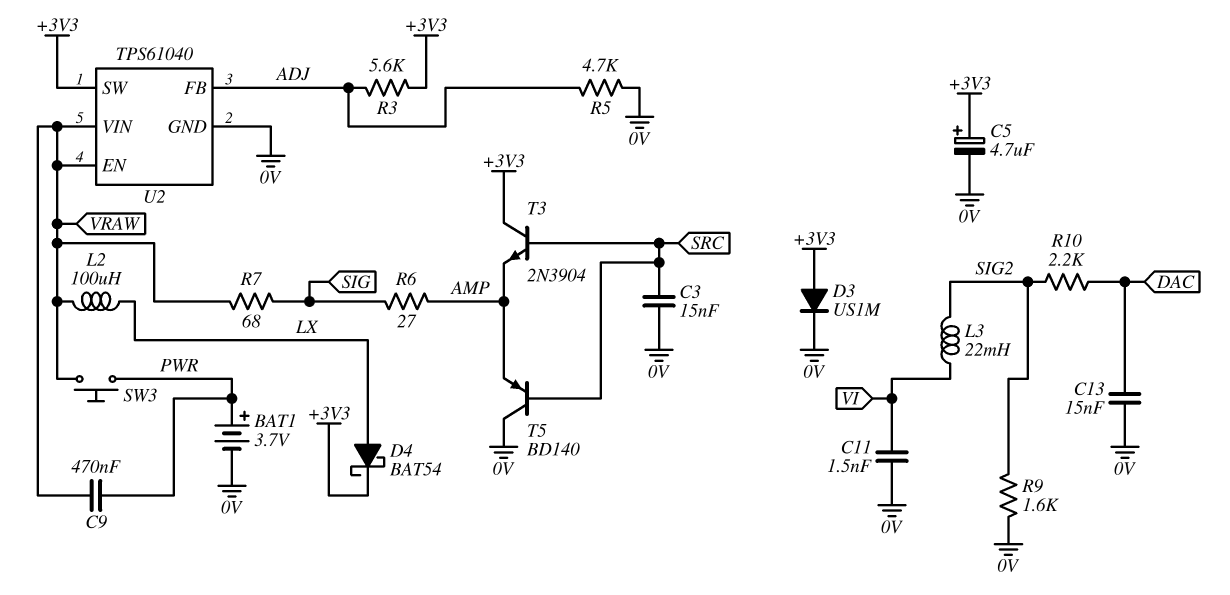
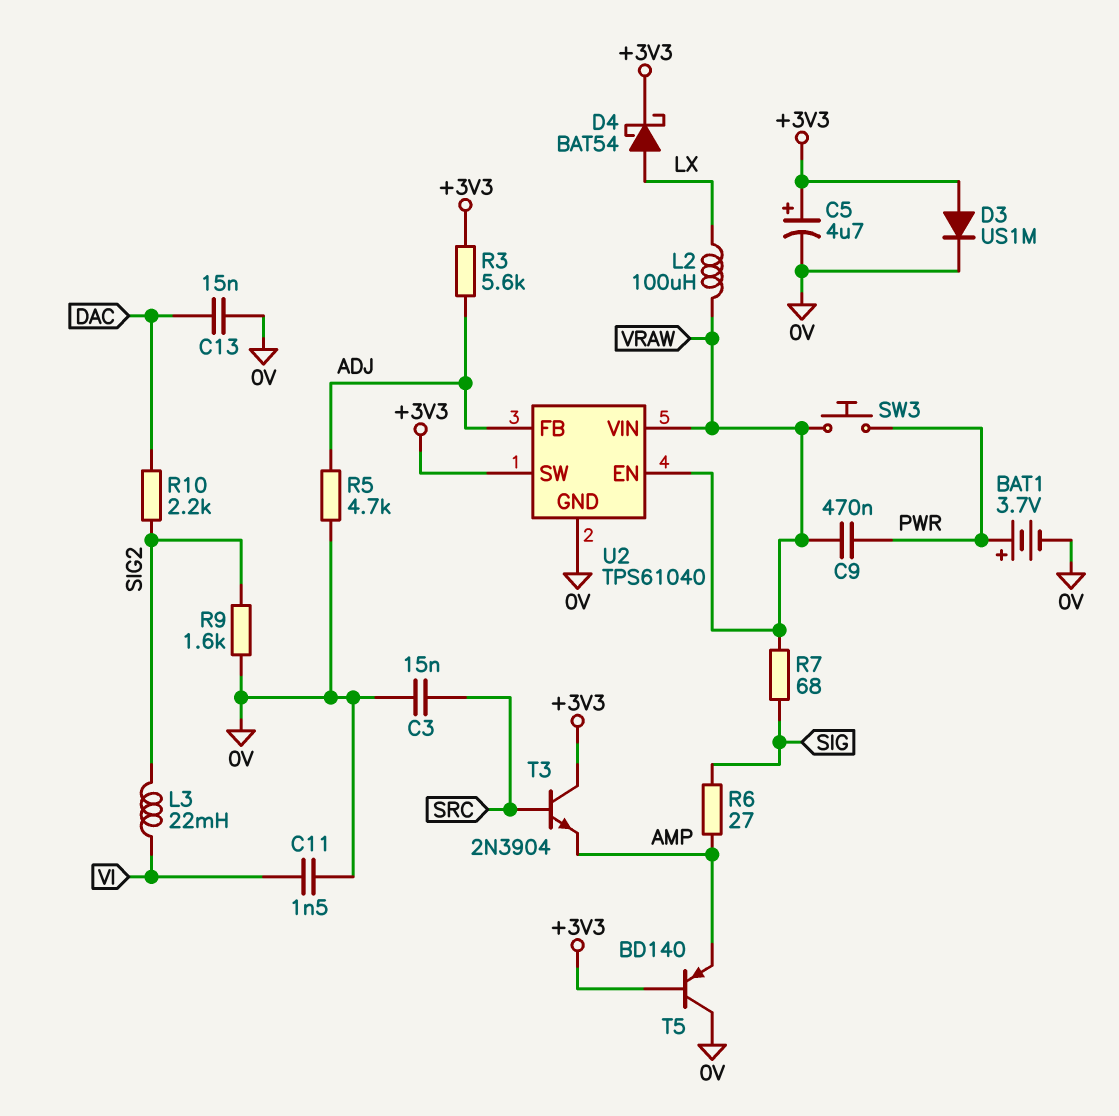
T5: PNP BD140 (B SRC, C 0V, E AMP) -> PNP BD140 (B +3V3, C 0V, E AMP)

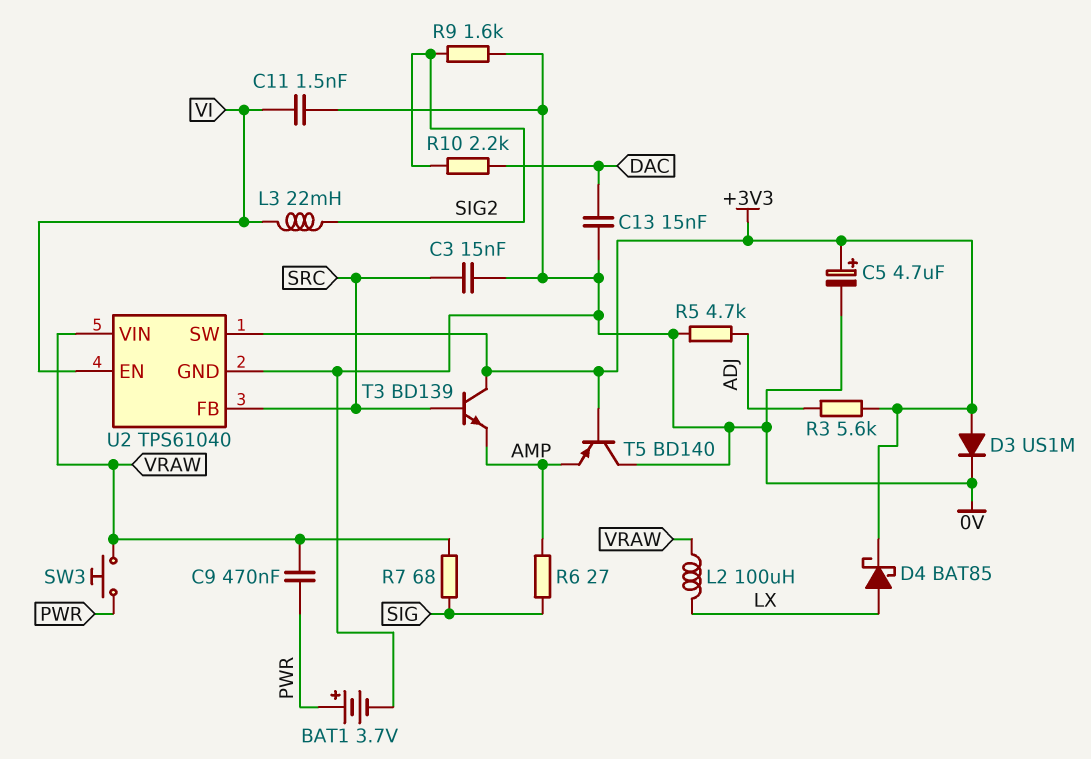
D4: schottky BAT54 (A LX, K +3V3) -> schottky BAT85 (A LX, K +3V3)
T3: NPN 2N3904 (B SRC, C +3V3, E AMP) -> NPN BD139 (B SRC, C +3V3, E AMP)
U2 pin EN: VRAW -> VI
U2 pin FB: ADJ -> SRC

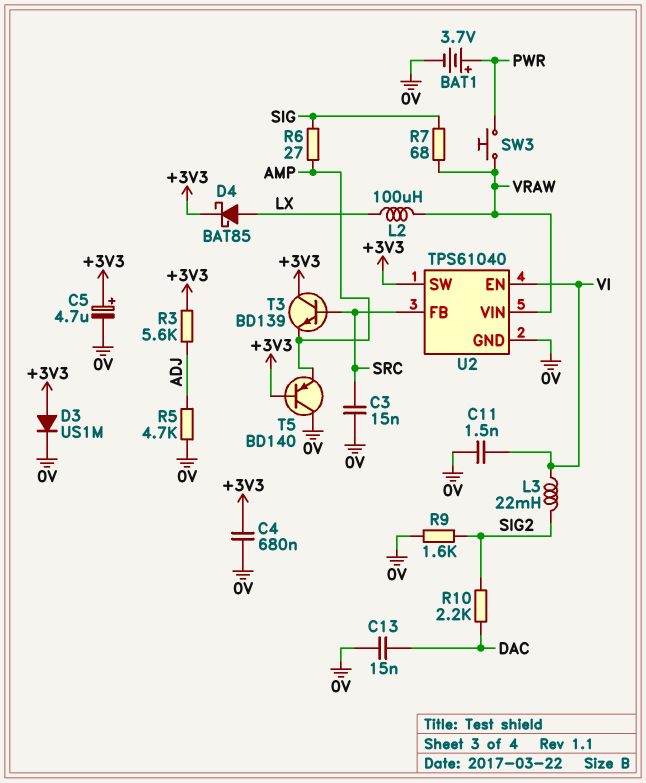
C4: none -> 680nF (+3V3, 0V)
C9: 470nF (PWR, VRAW) -> none

